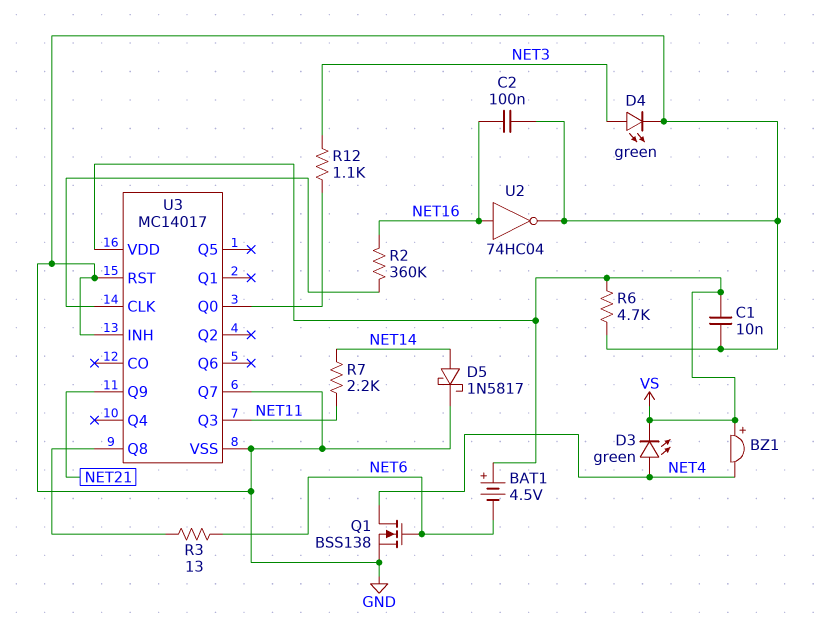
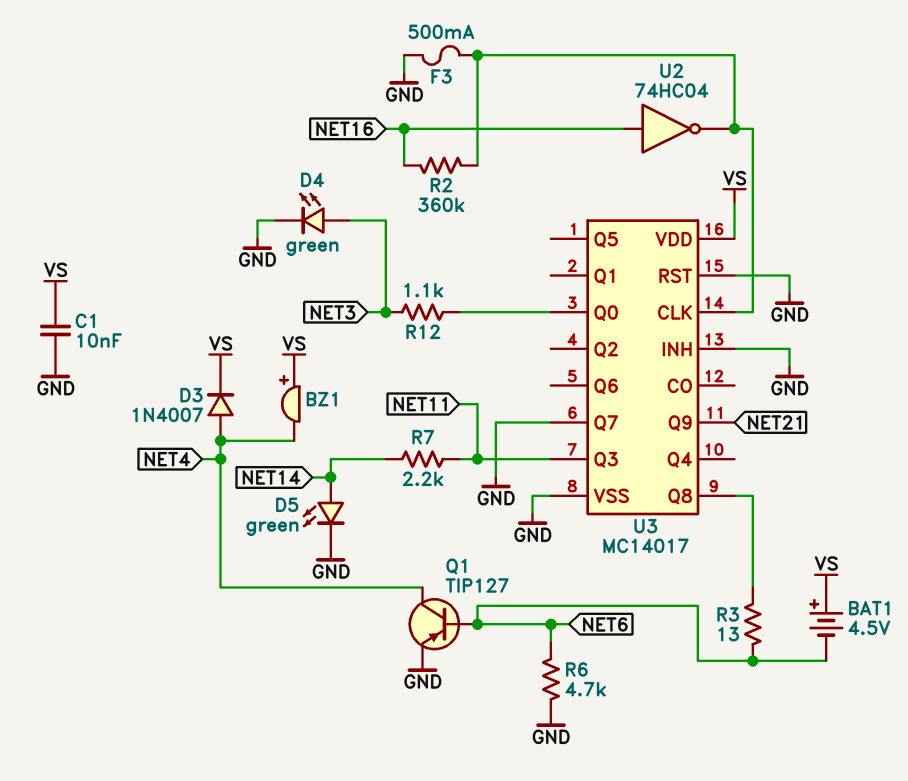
C2: 100nF (GND, NET16) -> none
D3: LED green (A NET4, K VS) -> diode 1N4007 (A NET4, K VS)
D5: schottky 1N5817 (A NET14, K GND) -> LED green (A NET14, K GND)
F3: none -> 500mA (GND, U3/CLK)
Q1: NMOS BSS138 (G NET6, D NET4, S GND) -> PNP TIP127 (B NET6, C NET4, E GND)
R6: 4.7k (GND, VS) -> 4.7k (GND, NET6)
U2: NOT 74HC04 (in NET16, out GND) -> NOT 74HC04 (in NET16, out U3/CLK)

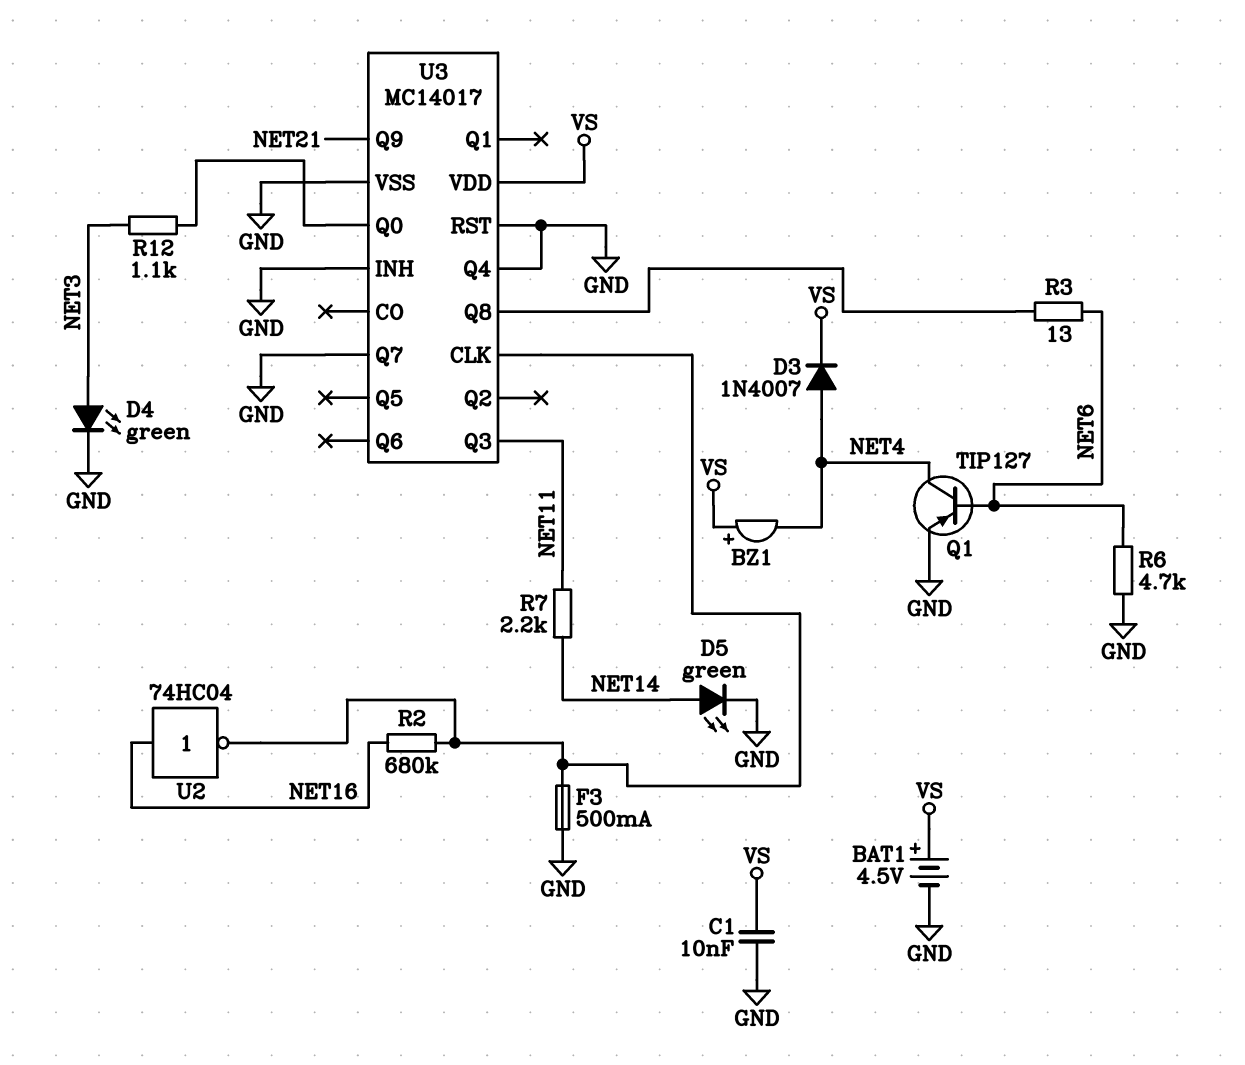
BAT1: 4.5V (plus VS, minus NET6) -> 4.5V (plus VS, minus GND)
R2: 360k (NET16, U3/CLK) -> 680k (NET16, U3/CLK)
U3 pin Q4: none -> GND

